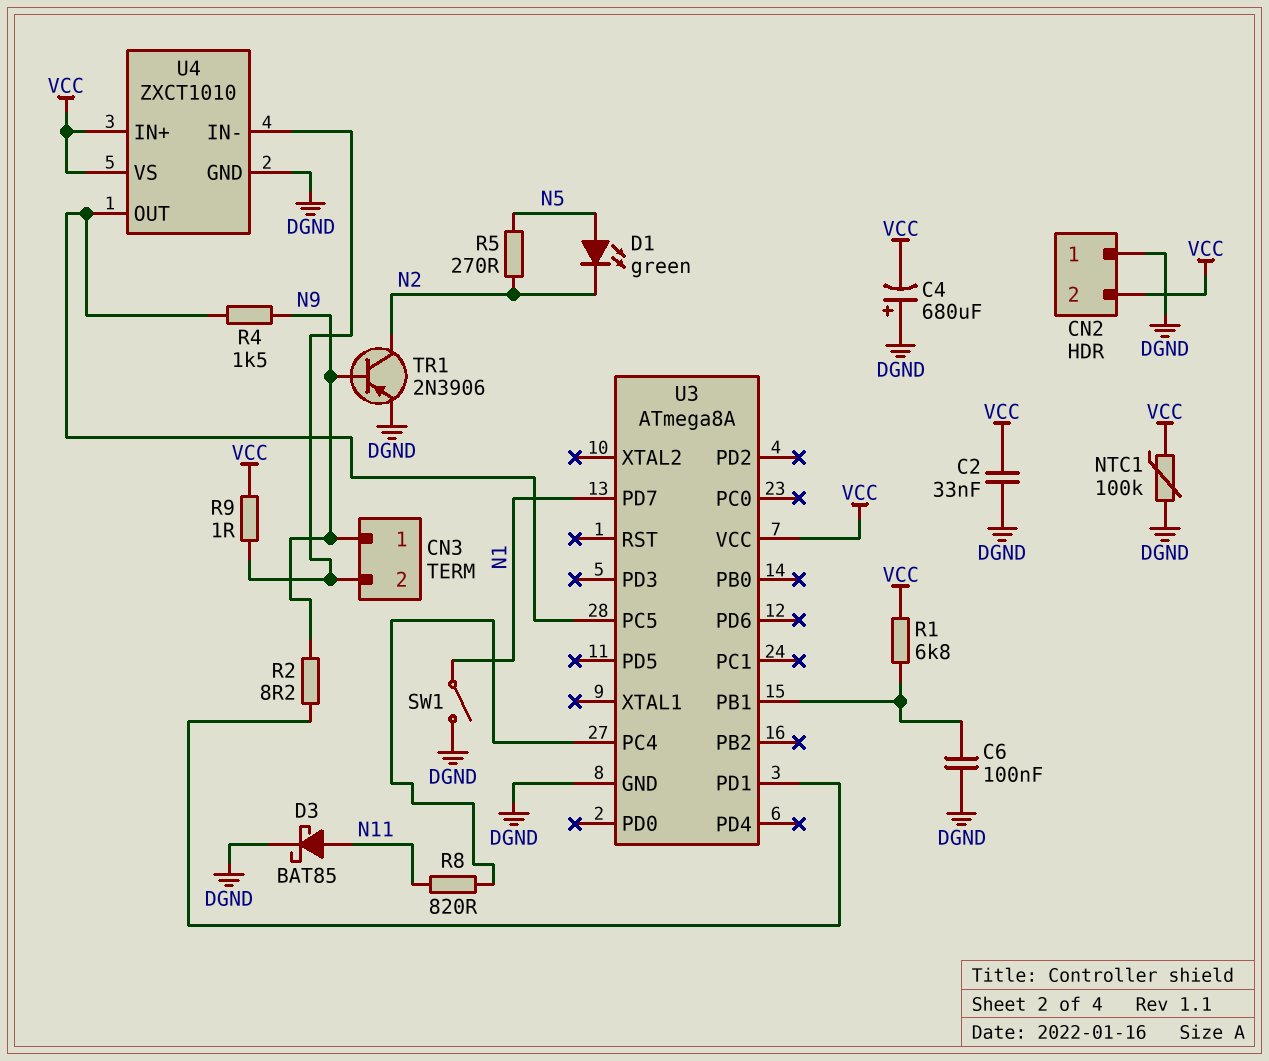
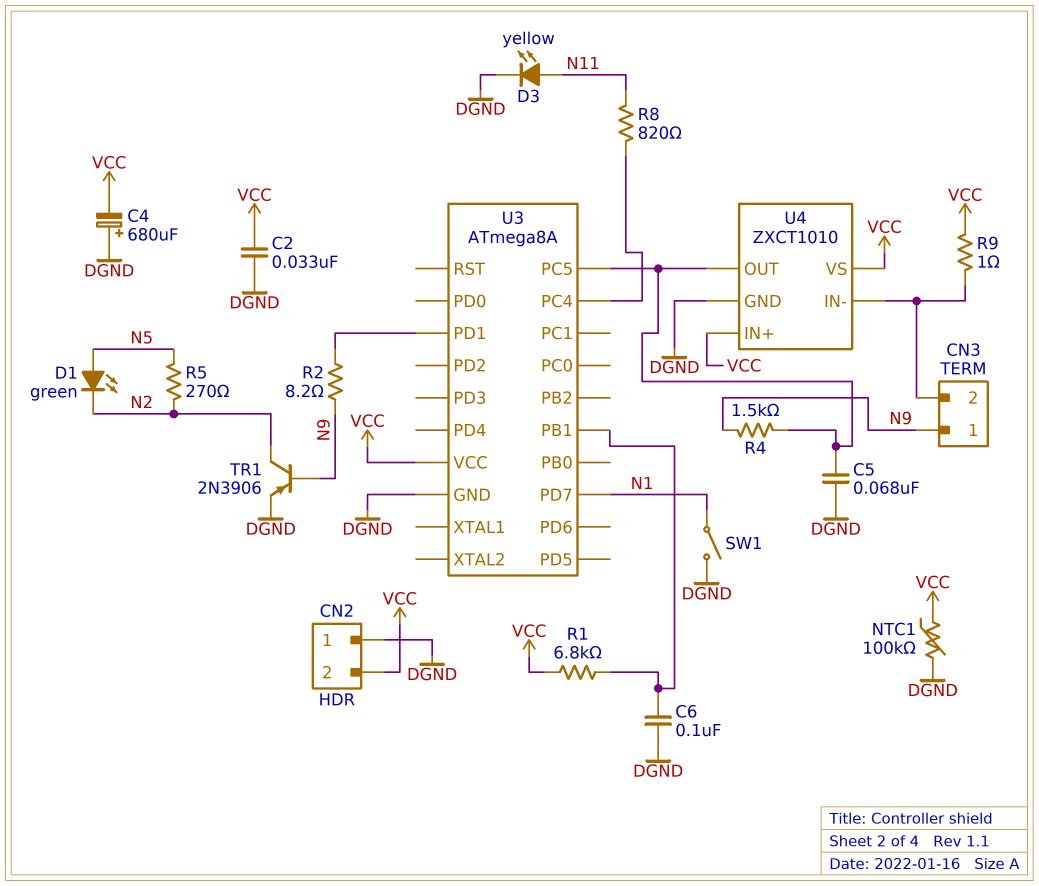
C5: none -> 68nF (DGND, U3/PC5)
D3: schottky BAT85 (A N11, K DGND) -> LED yellow (A N11, K DGND)

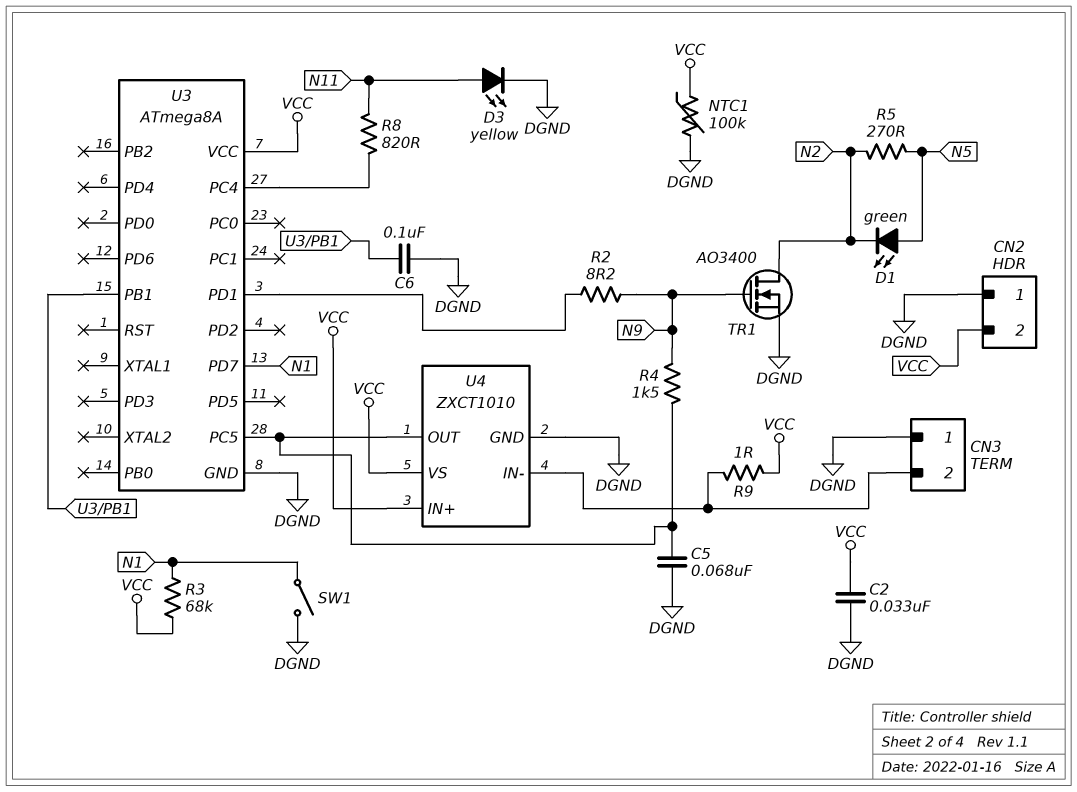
C4: 680uF (plus DGND, minus VCC) -> none
CN3 pin 1: N9 -> DGND
R1: 6.8k (U3/PB1, VCC) -> none
R3: none -> 68k (N1, VCC)
TR1: PNP 2N3906 (B N9, C N2, E DGND) -> NMOS AO3400 (G N9, D N2, S DGND)

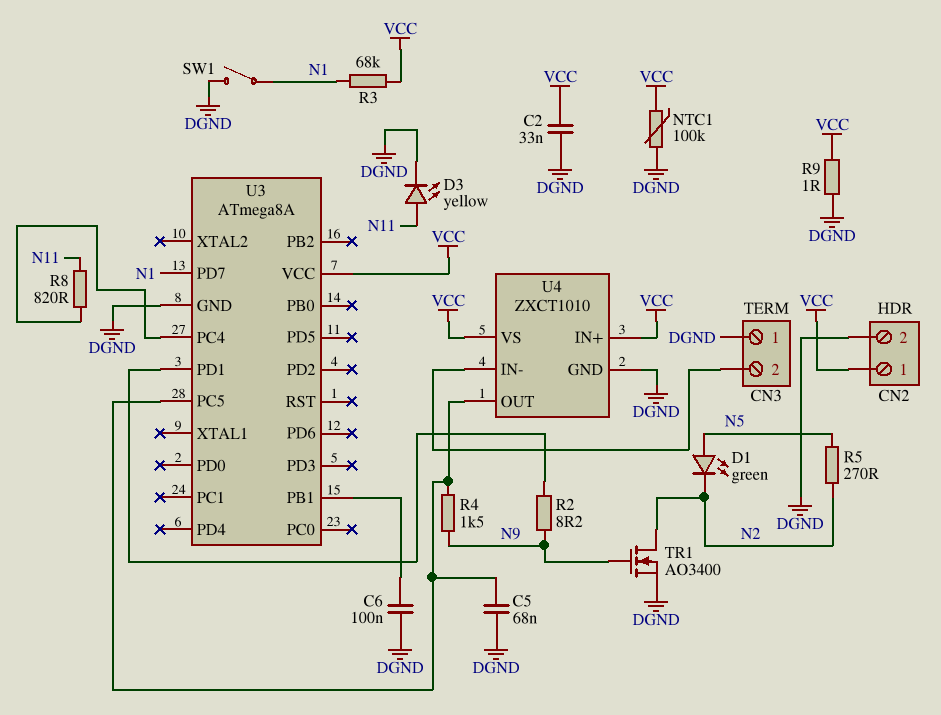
CN2 pin 1: DGND -> VCC
CN2 pin 2: VCC -> DGND
R9: 1 (CN3/2, VCC) -> 1 (DGND, VCC)

